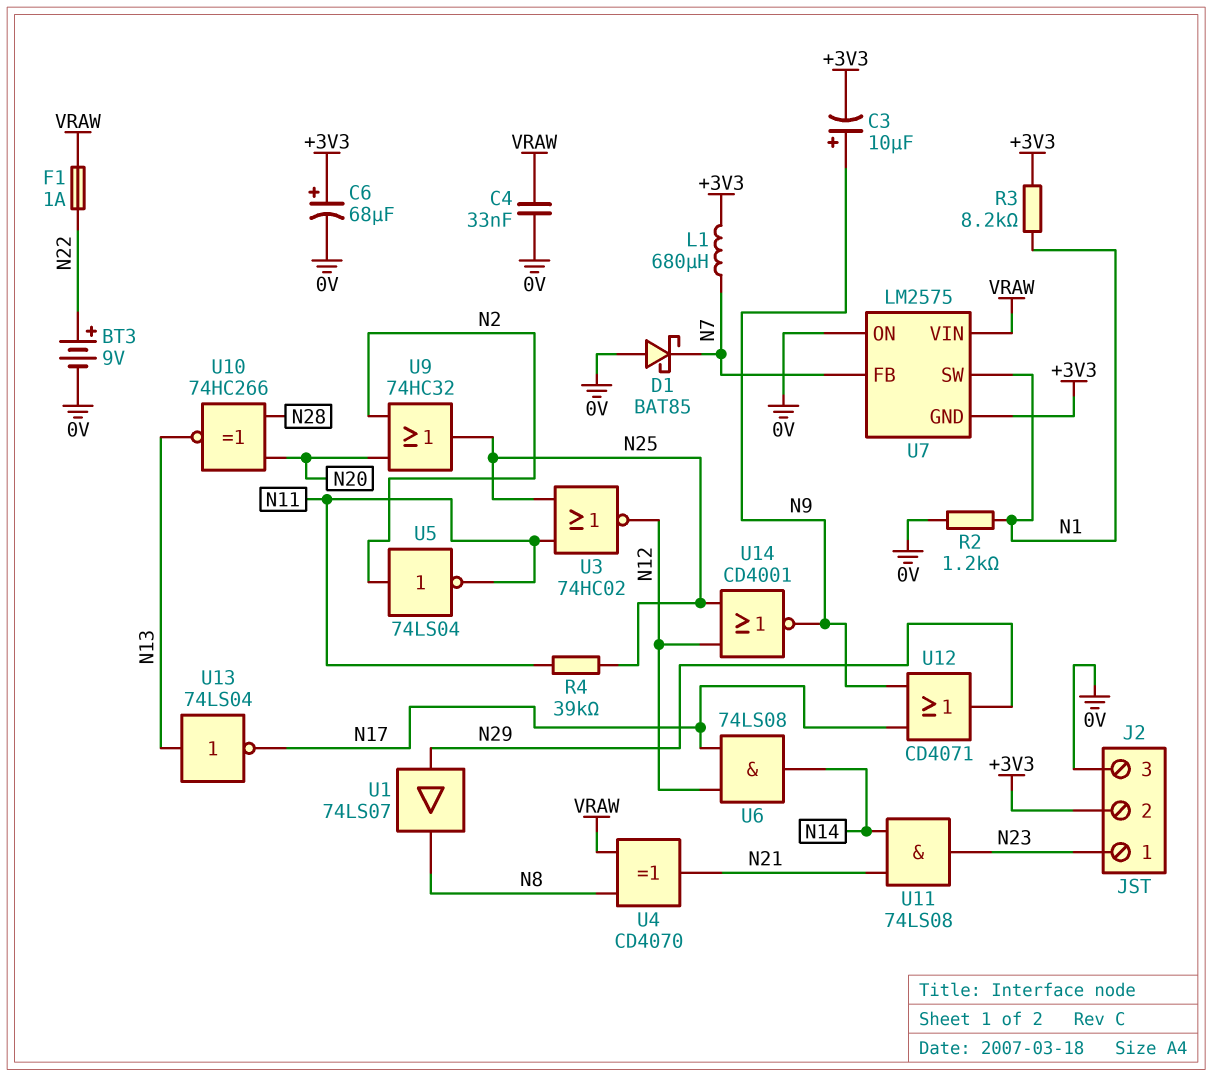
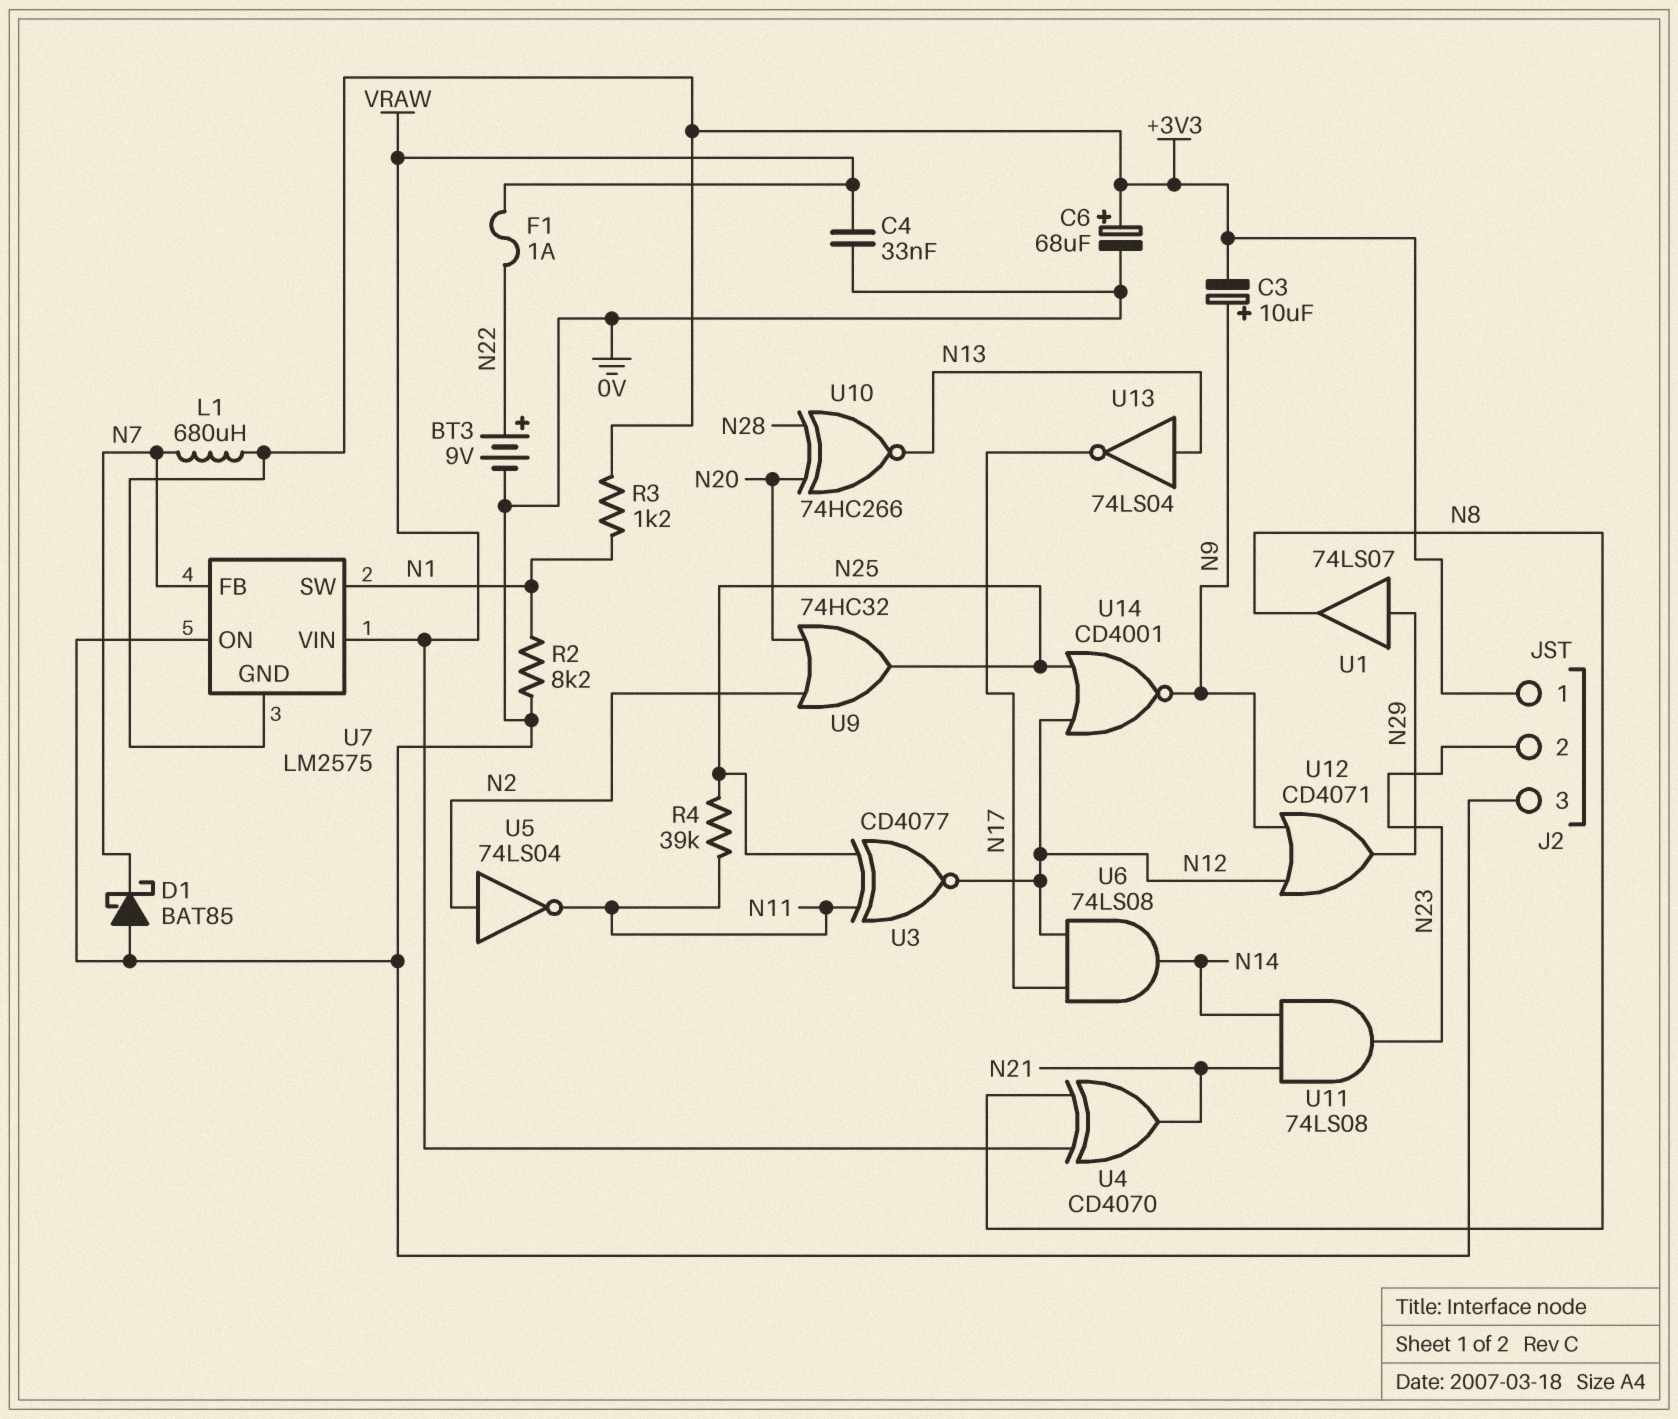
J2 pin 1: N23 -> +3V3
J2 pin 2: +3V3 -> N23
R2: 1.2k (0V, N1) -> 8.2k (0V, N1)
R3: 8.2k (+3V3, N1) -> 1.2k (+3V3, N1)
U3: NOR 74HC02 (in N11, in N25, out N12) -> XNOR CD4077 (in N11, in N25, out N12)
U12: OR CD4071 (in N9, in N17, out N29) -> OR CD4071 (in N9, in N12, out N29)

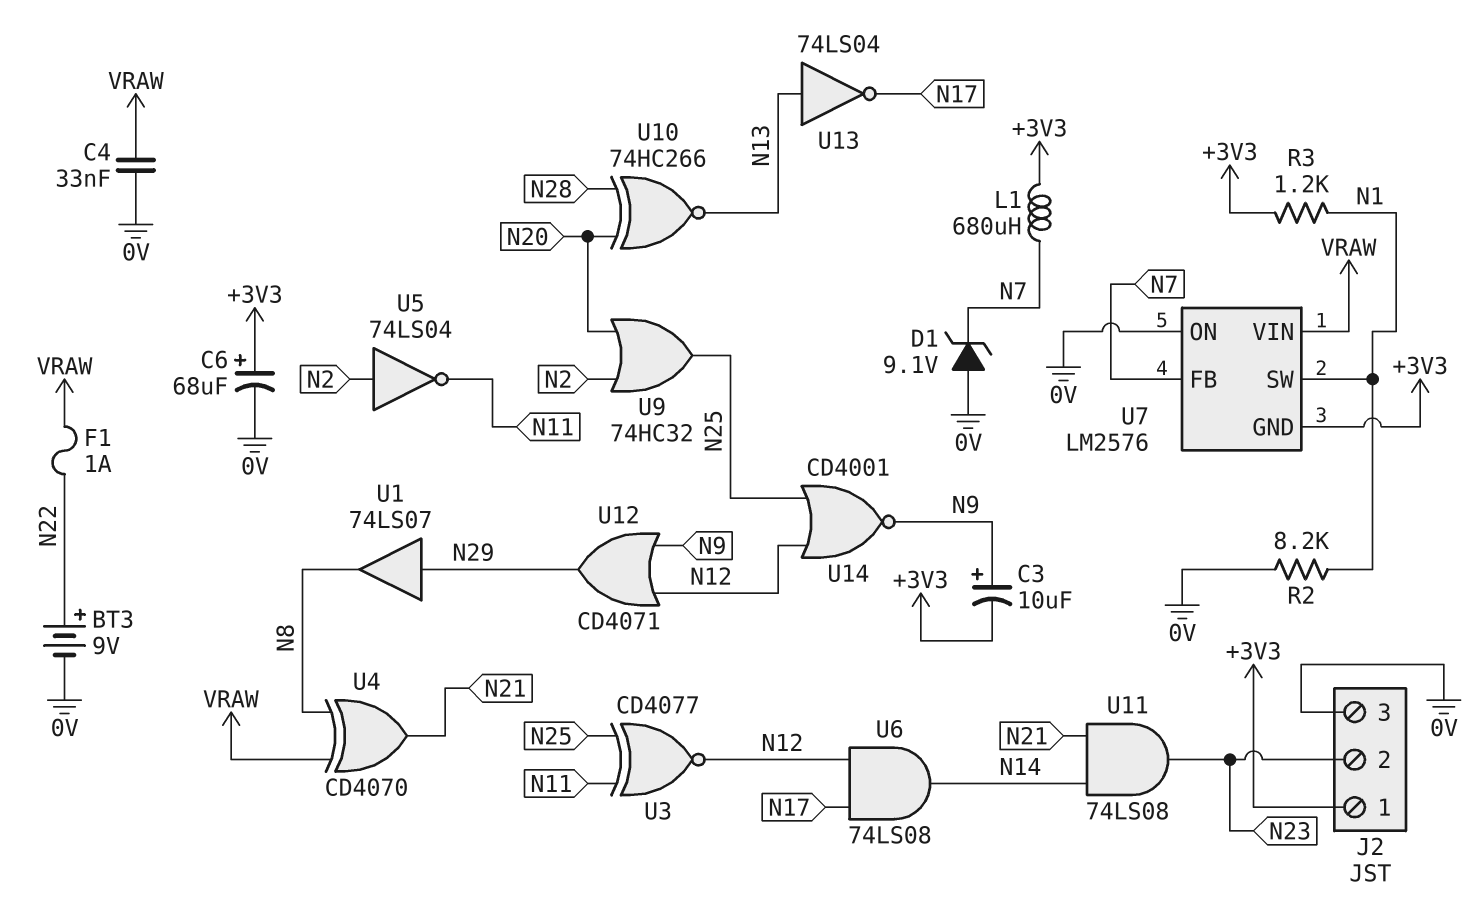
D1: schottky BAT85 (A 0V, K N7) -> zener 9.1V (A 0V, K N7)
R4: 39k (N11, N25) -> none
U7: LM2575 -> LM2576

